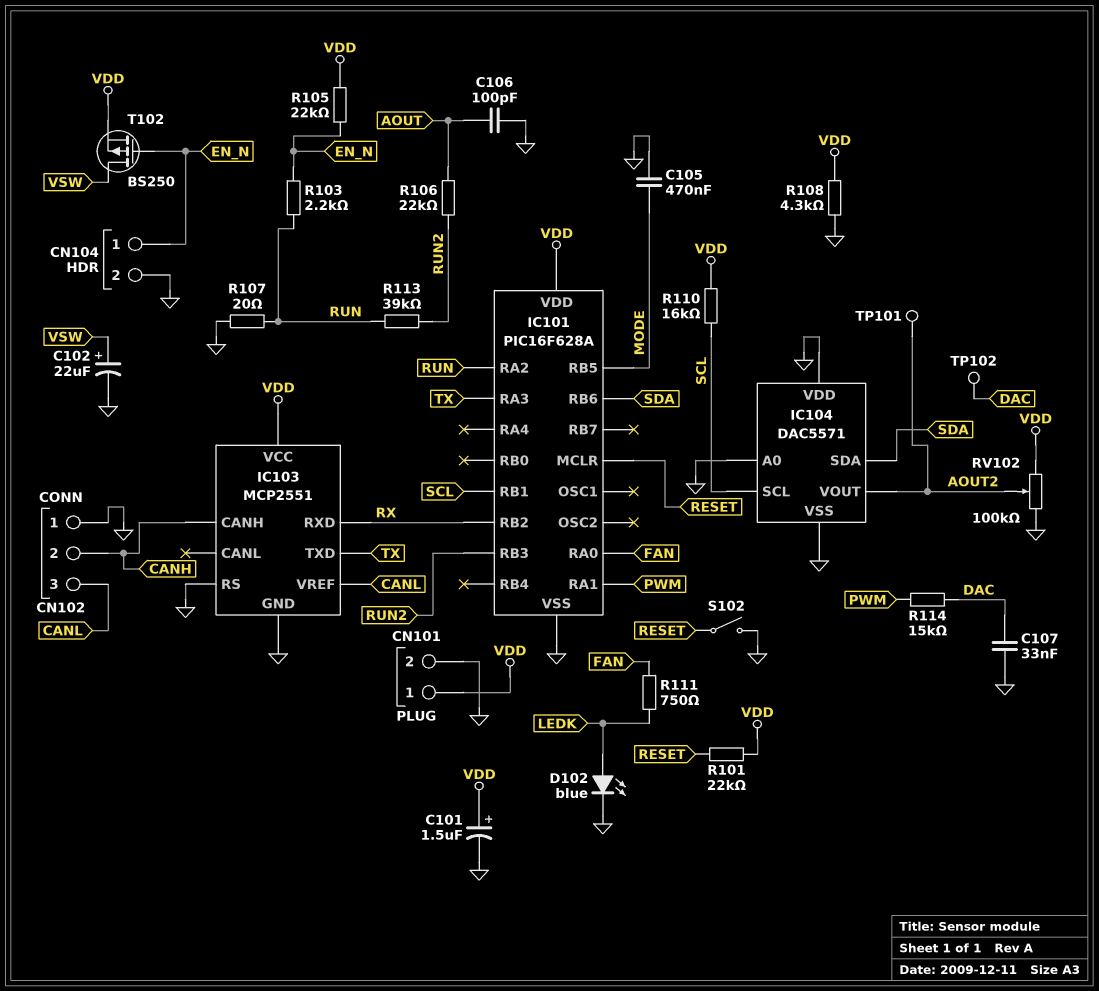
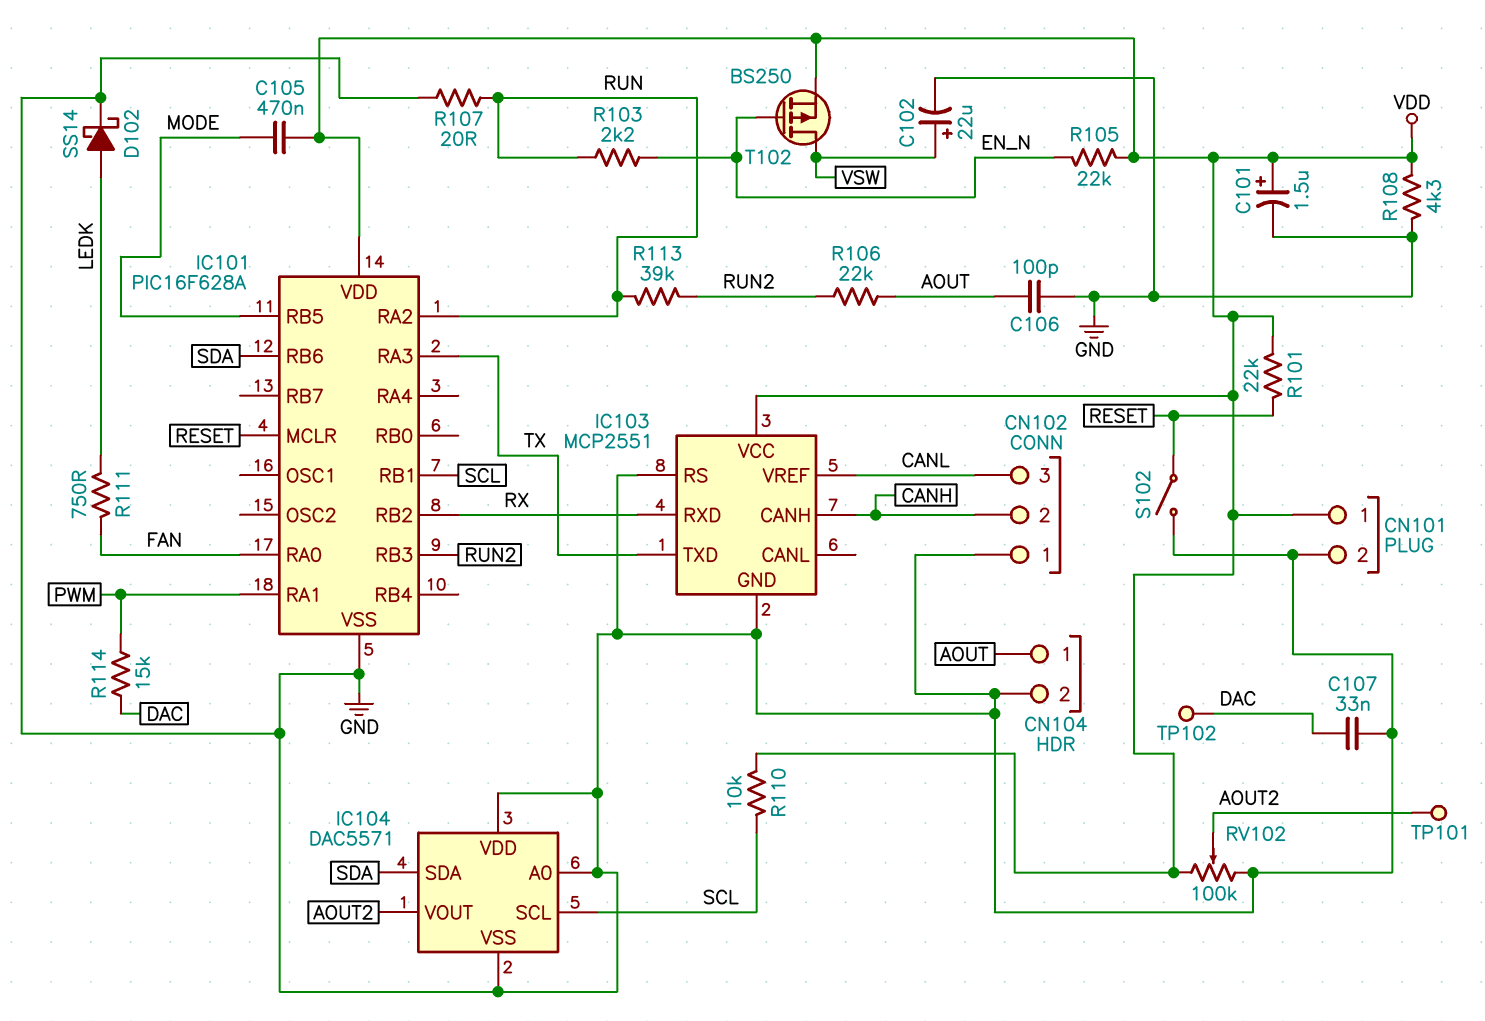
C105: 470nF (GND, MODE) -> 470nF (MODE, VDD)
CN104 pin 1: EN_N -> AOUT
D102: LED blue (A LEDK, K GND) -> schottky SS14 (A LEDK, K GND)
R110: 16k (SCL, VDD) -> 10k (SCL, VDD)

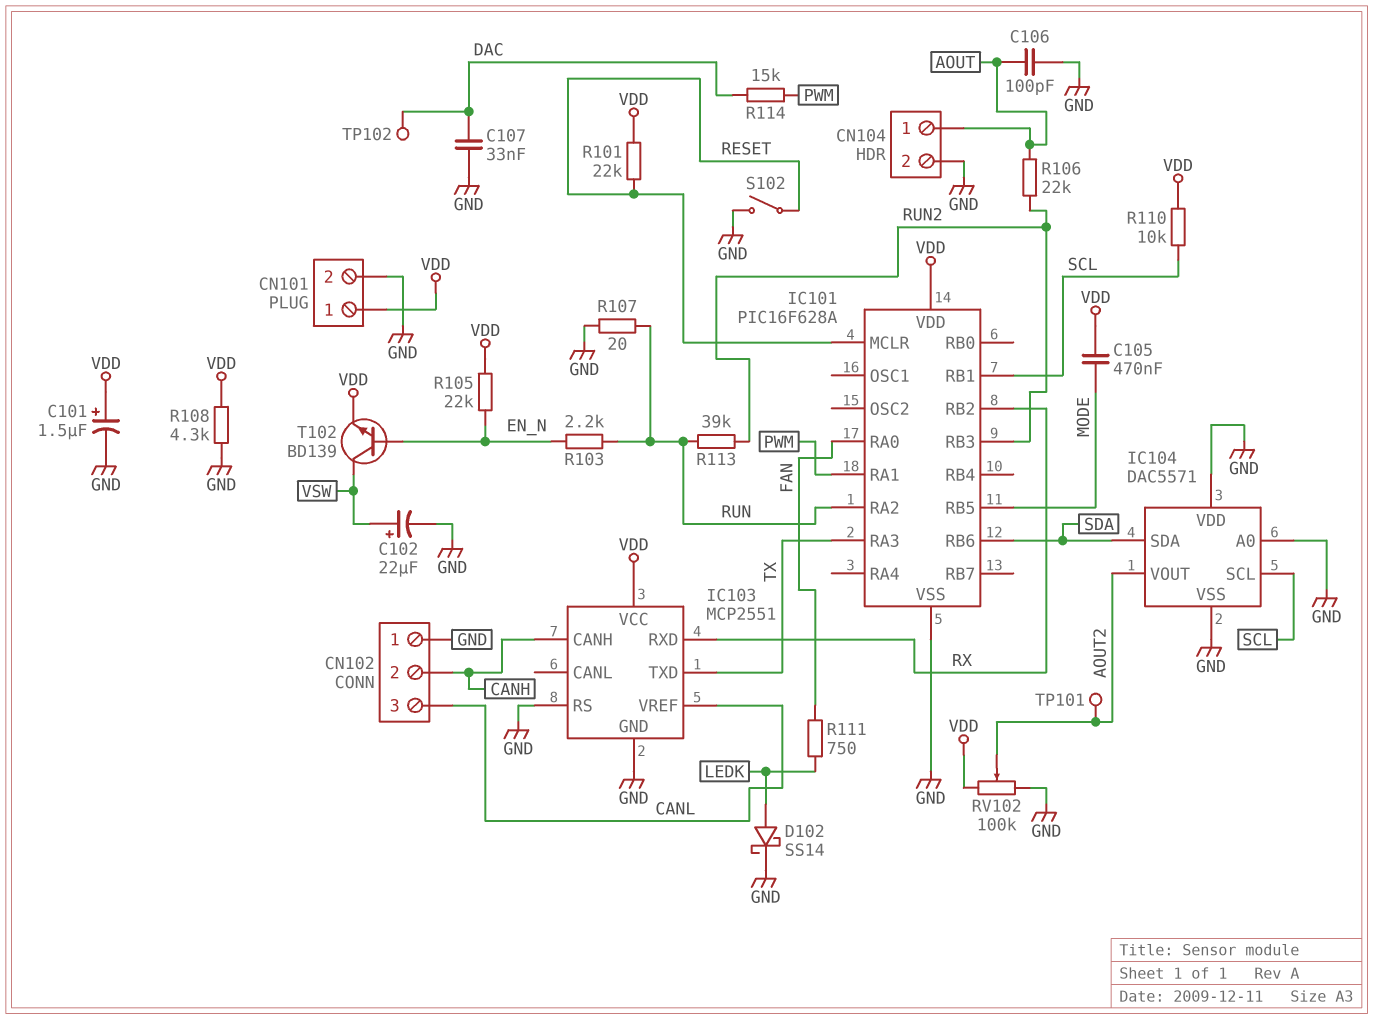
T102: PMOS BS250 (G EN_N, D VSW, S VDD) -> NPN BD139 (B EN_N, C VSW, E VDD)

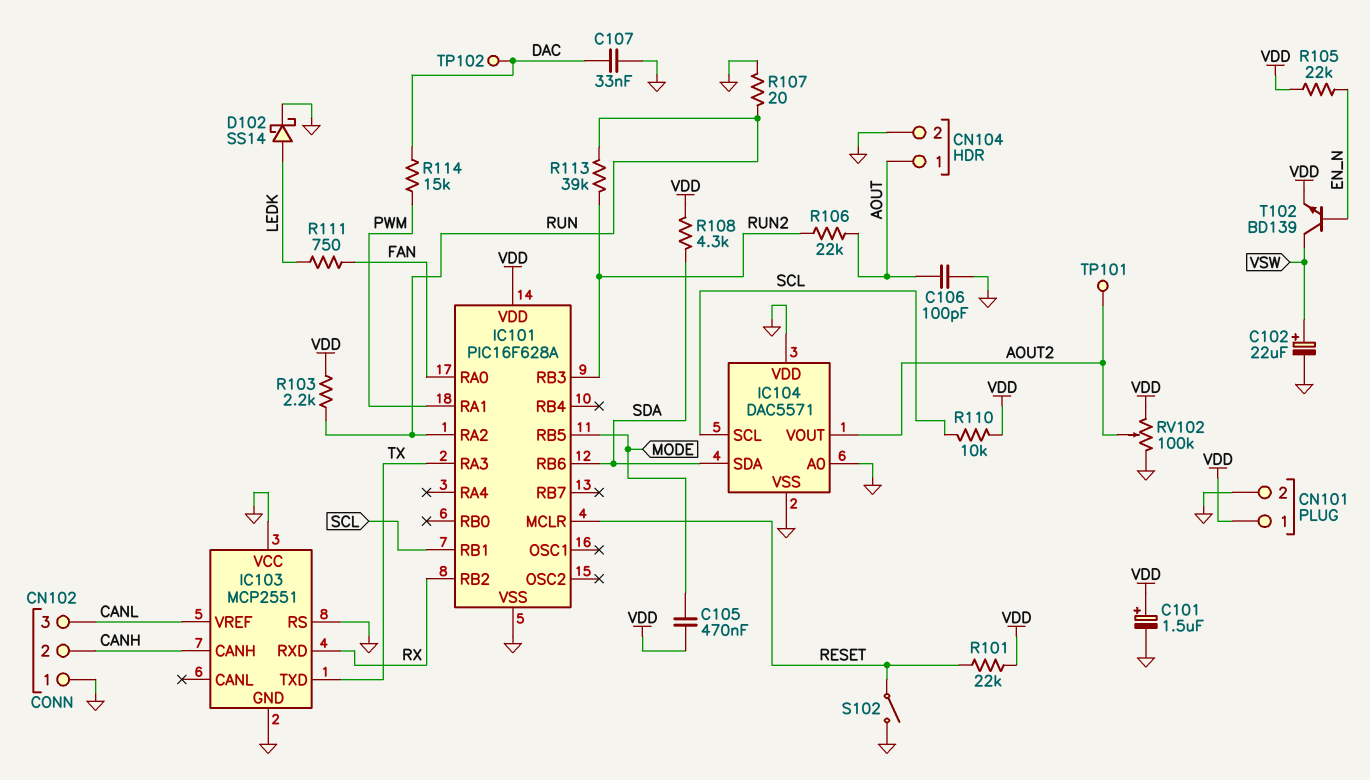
IC103 pin VCC: VDD -> GND
R103: 2.2k (EN_N, RUN) -> 2.2k (RUN, VDD)
R108: 4.3k (GND, VDD) -> 4.3k (SDA, VDD)

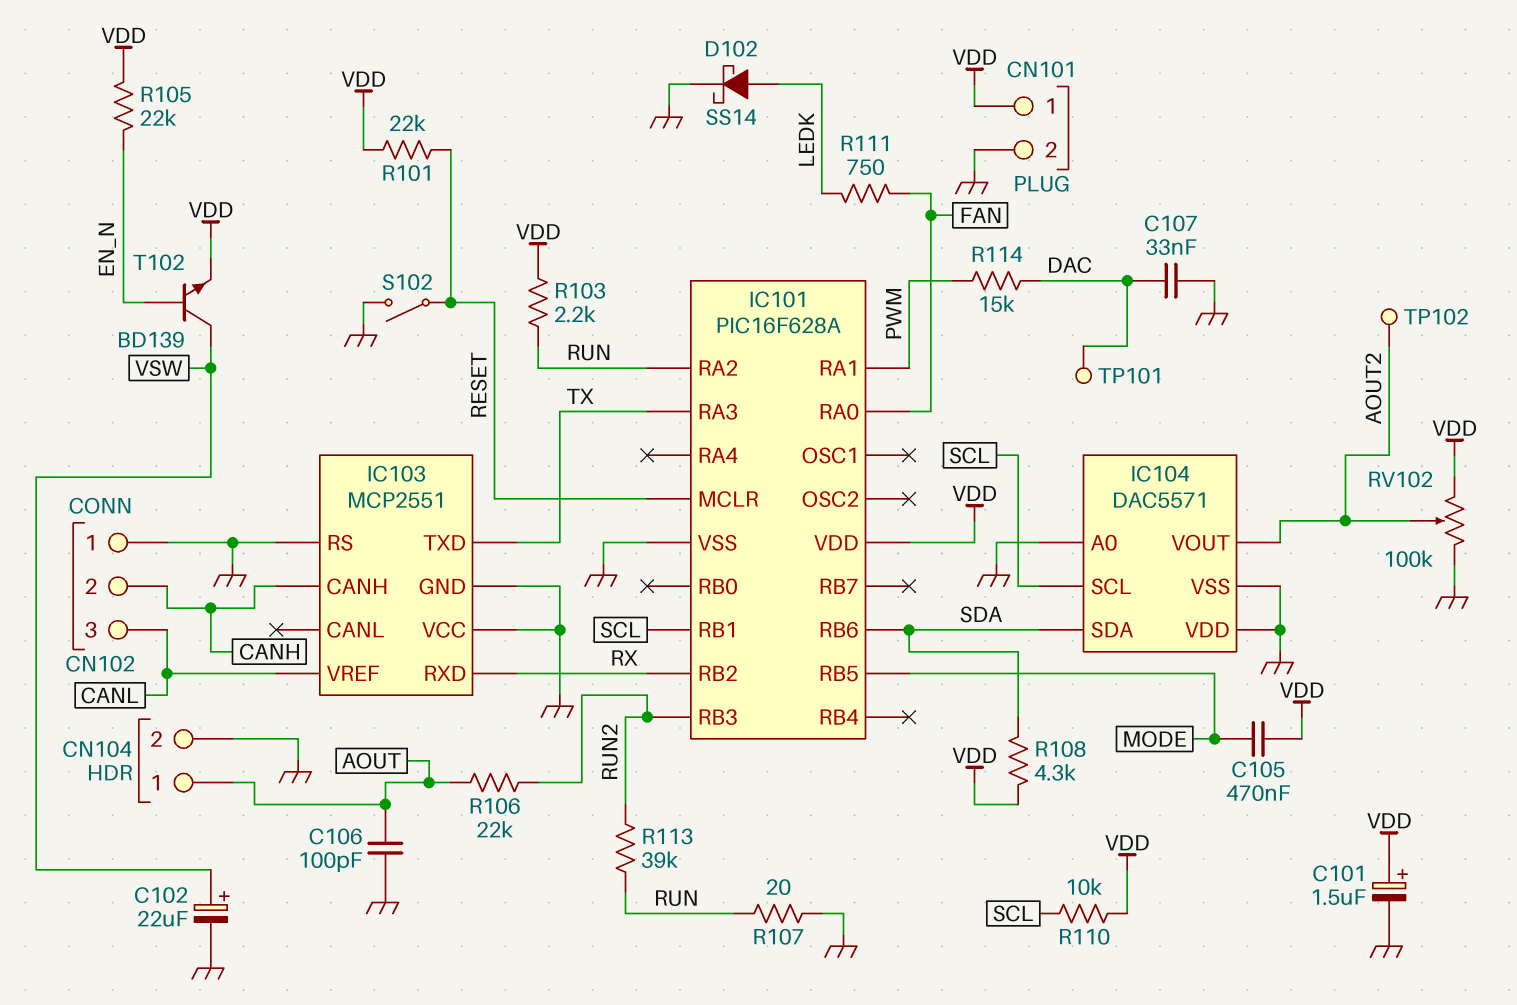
TP101: test point (AOUT2) -> test point (DAC)
TP102: test point (DAC) -> test point (AOUT2)

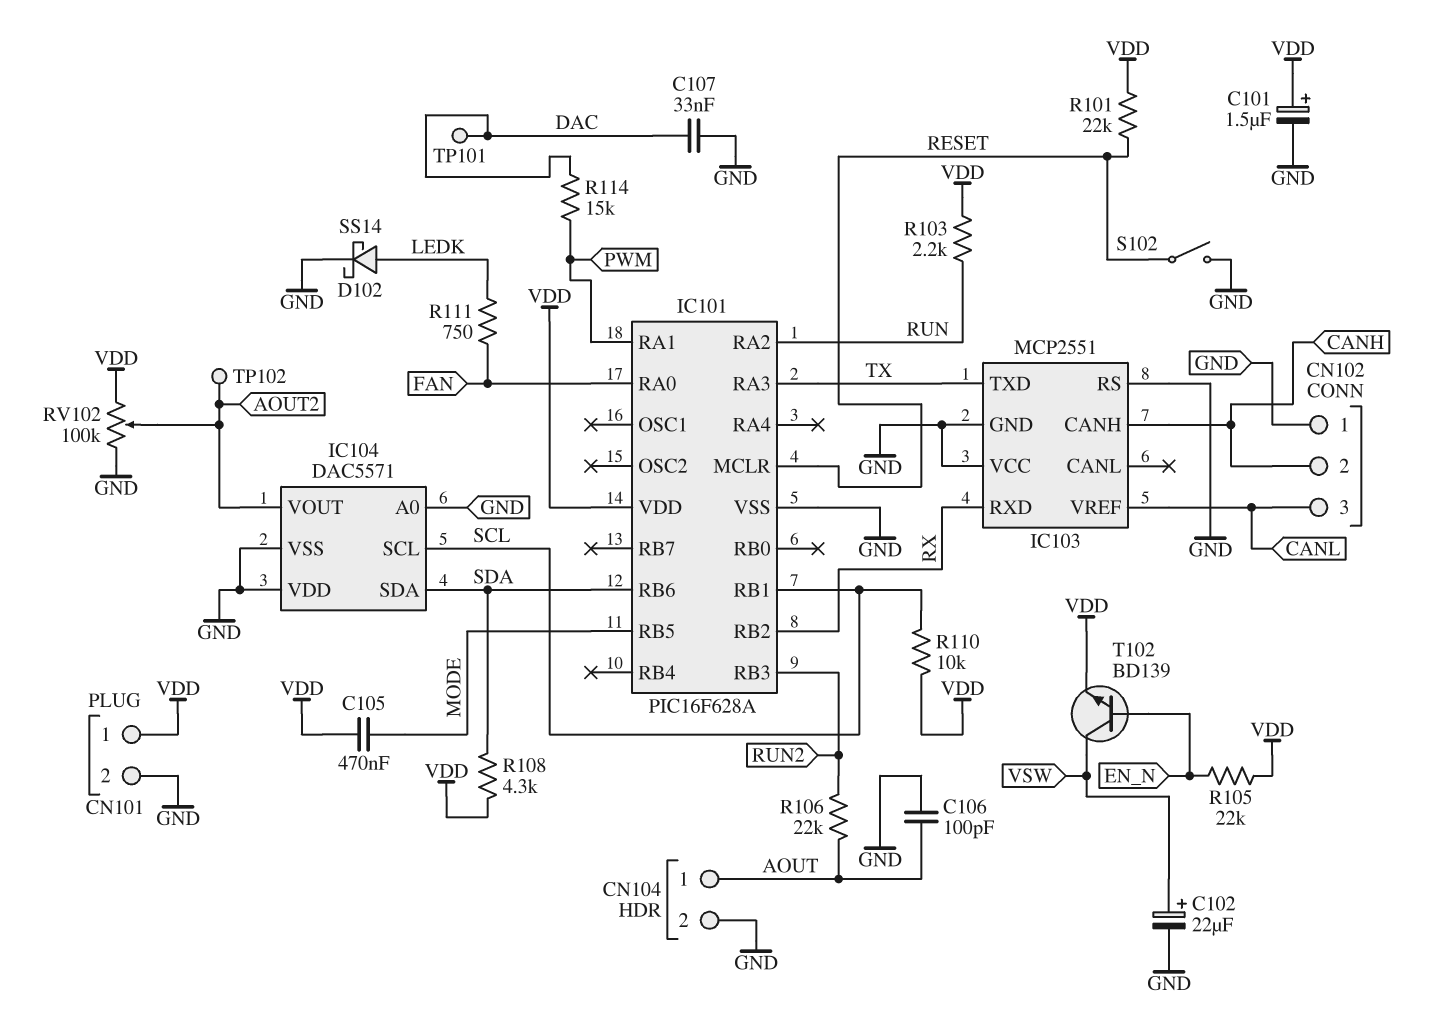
R107: 20 (GND, RUN) -> none
R113: 39k (RUN, RUN2) -> none

